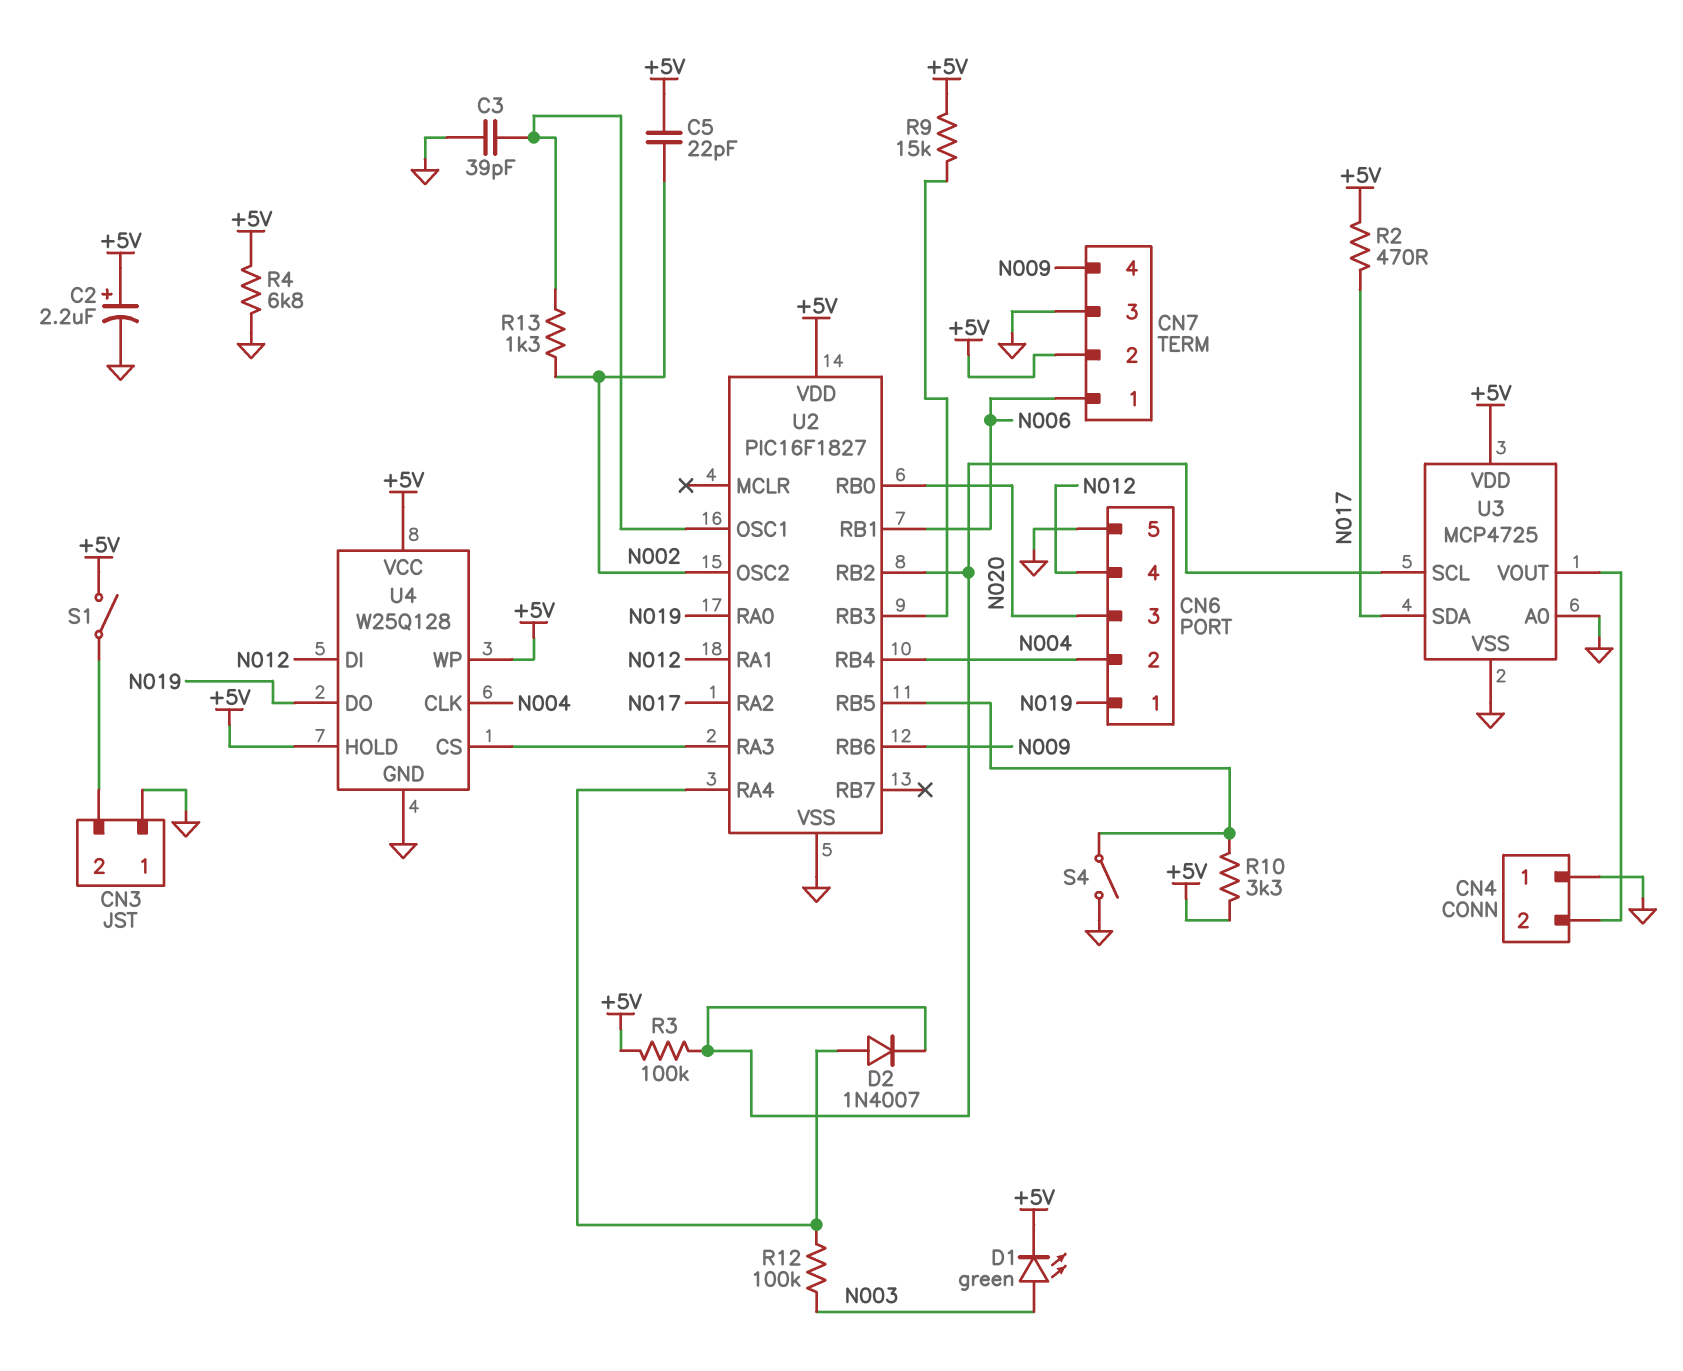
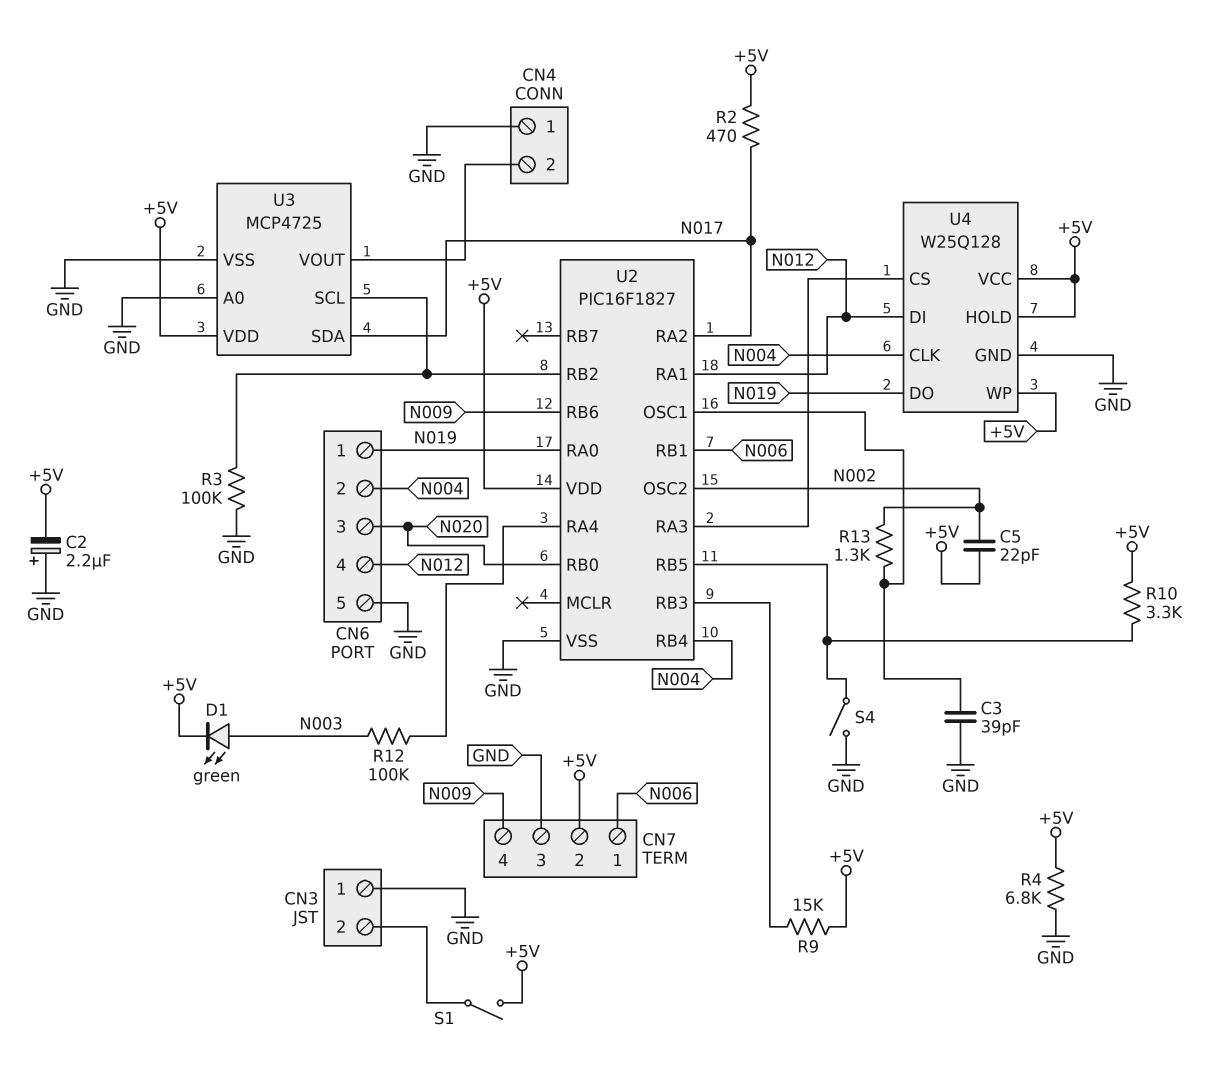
C2: 2.2uF (plus +5V, minus GND) -> 2.2uF (plus GND, minus +5V)
D2: diode 1N4007 (A U2/RA4, K U2/RB2) -> none
R3: 100k (+5V, U2/RB2) -> 100k (GND, U2/RB2)

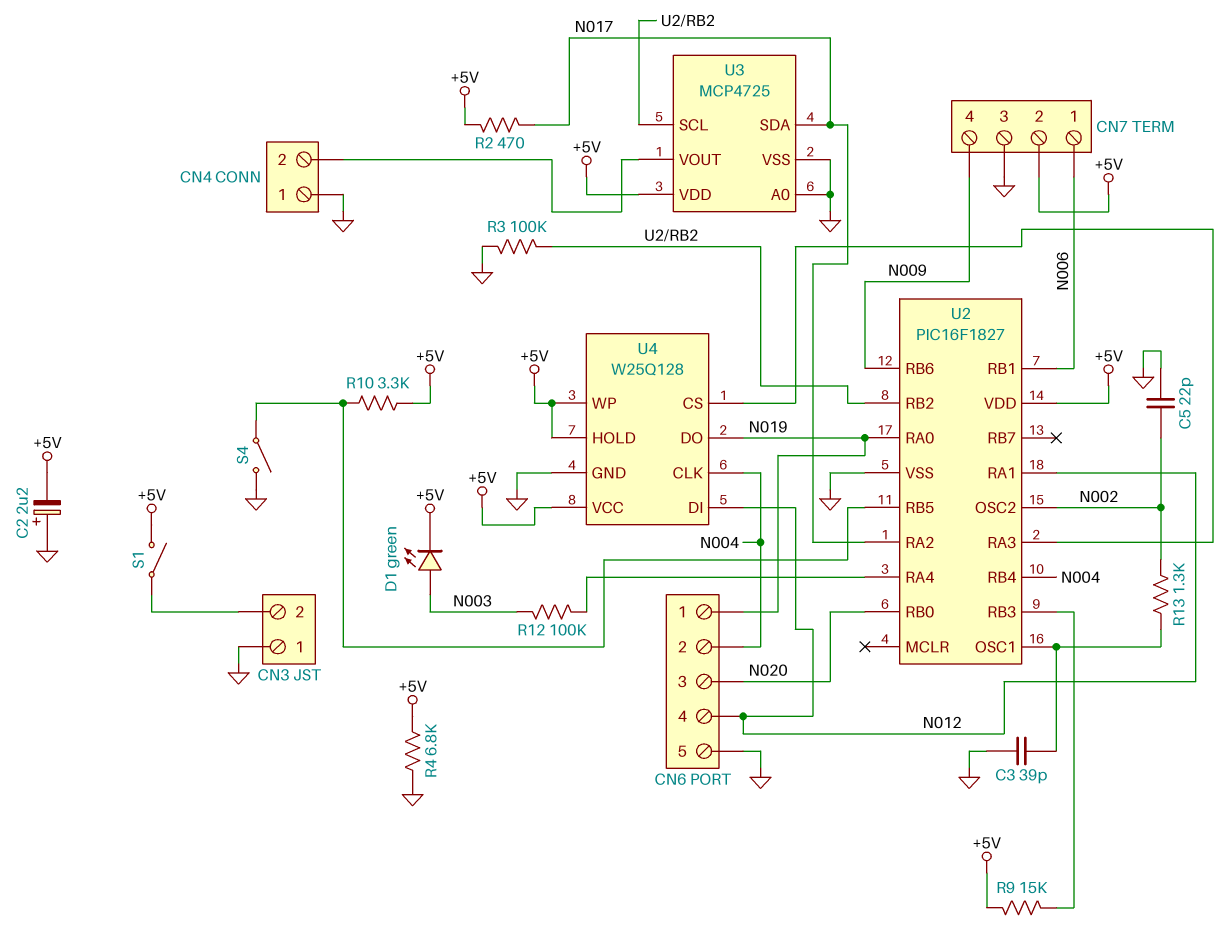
C5: 22pF (+5V, N002) -> 22pF (GND, N002)

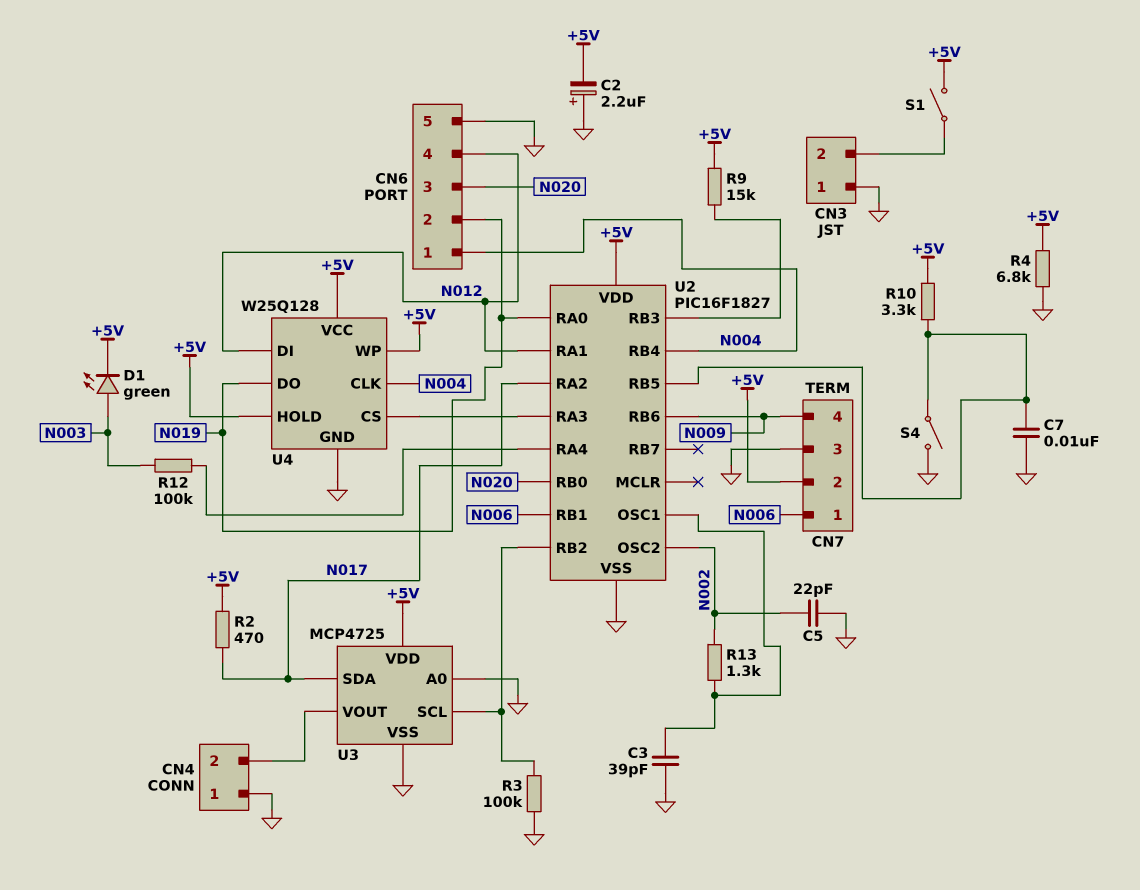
C7: none -> 10nF (GND, U2/RB5)
CN6 pin 1: N019 -> N004
CN6 pin 2: N004 -> N019

